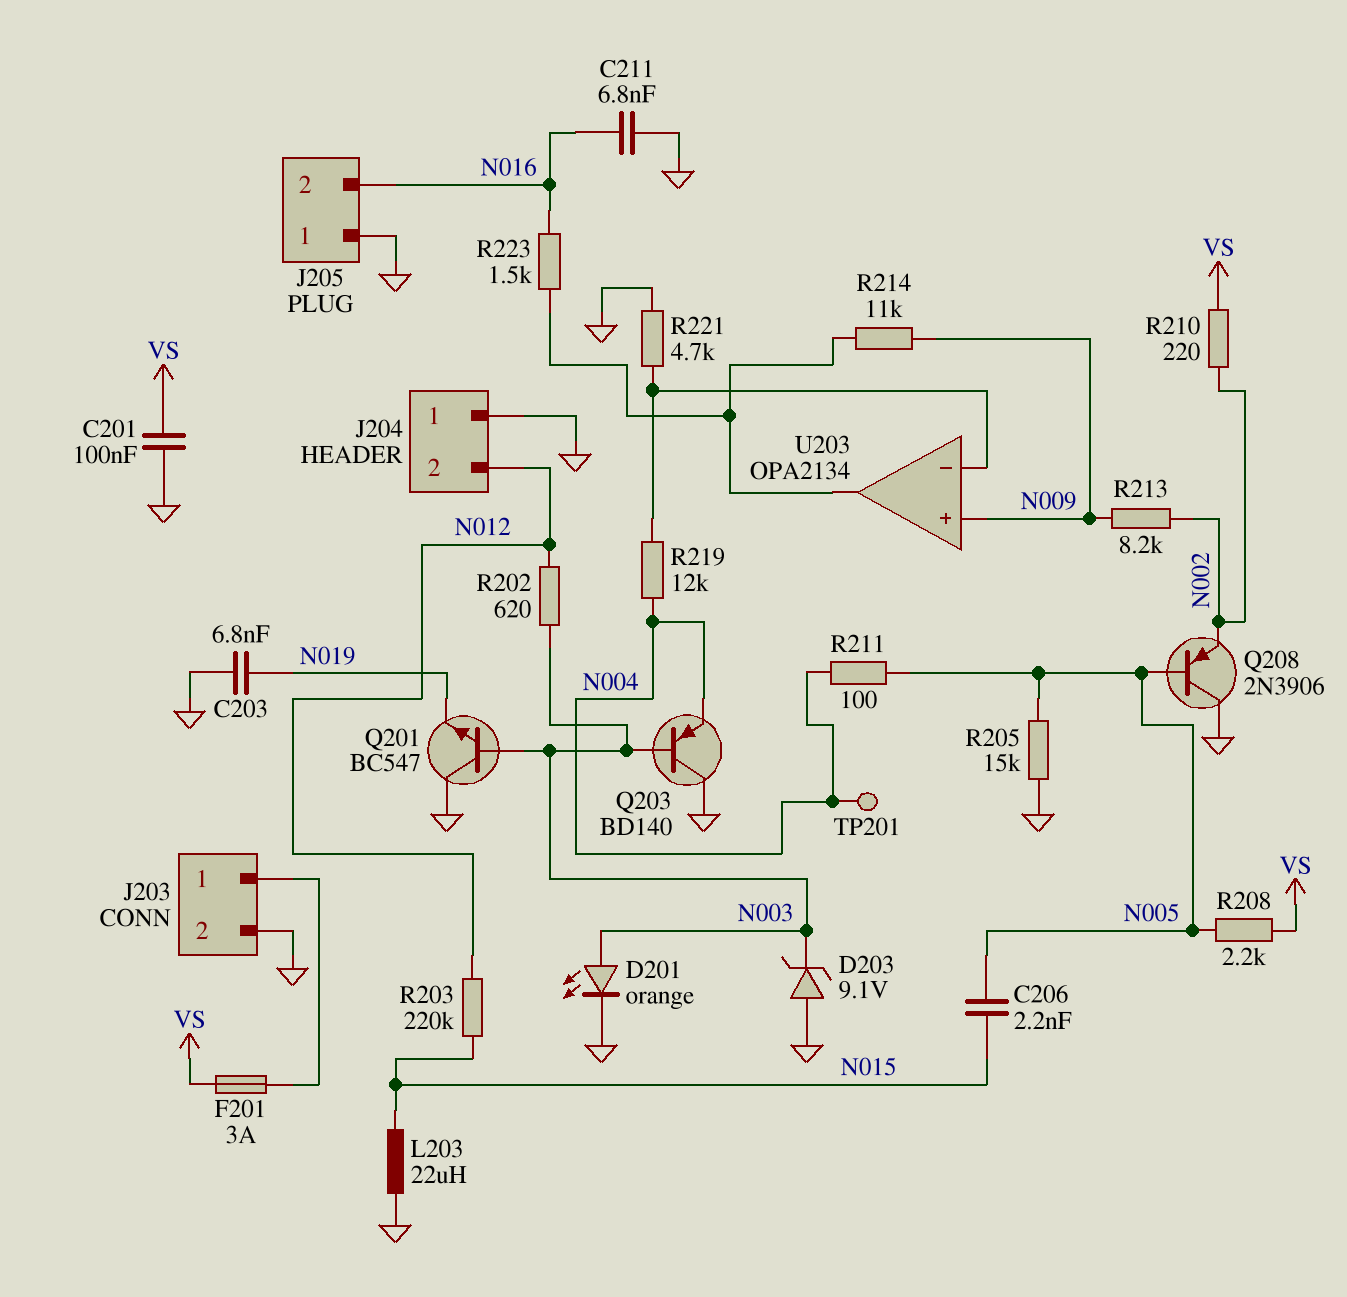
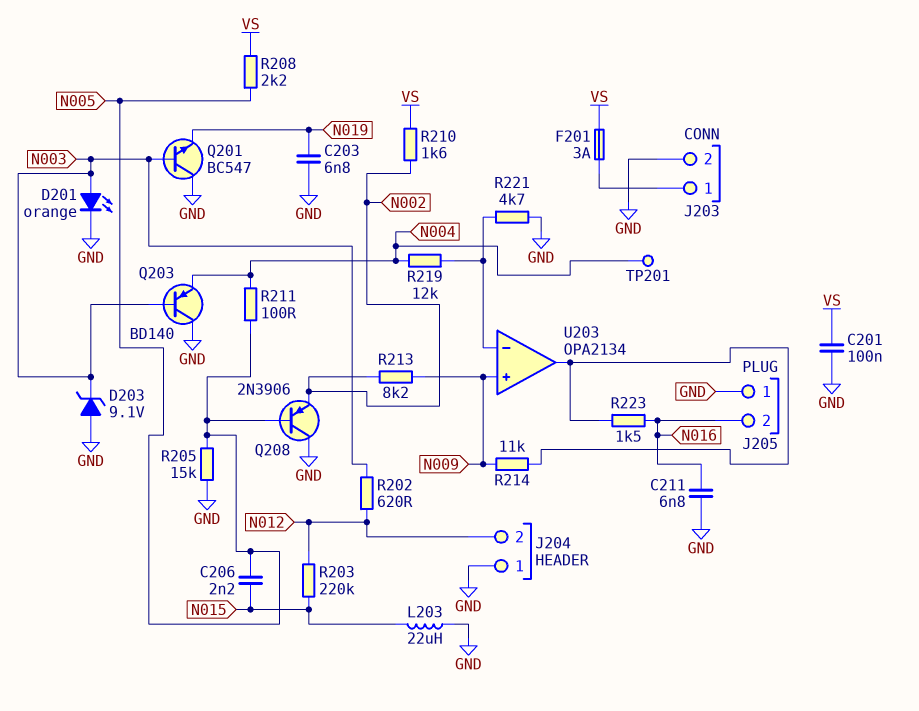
R210: 220 (N002, VS) -> 1.6k (N002, VS)

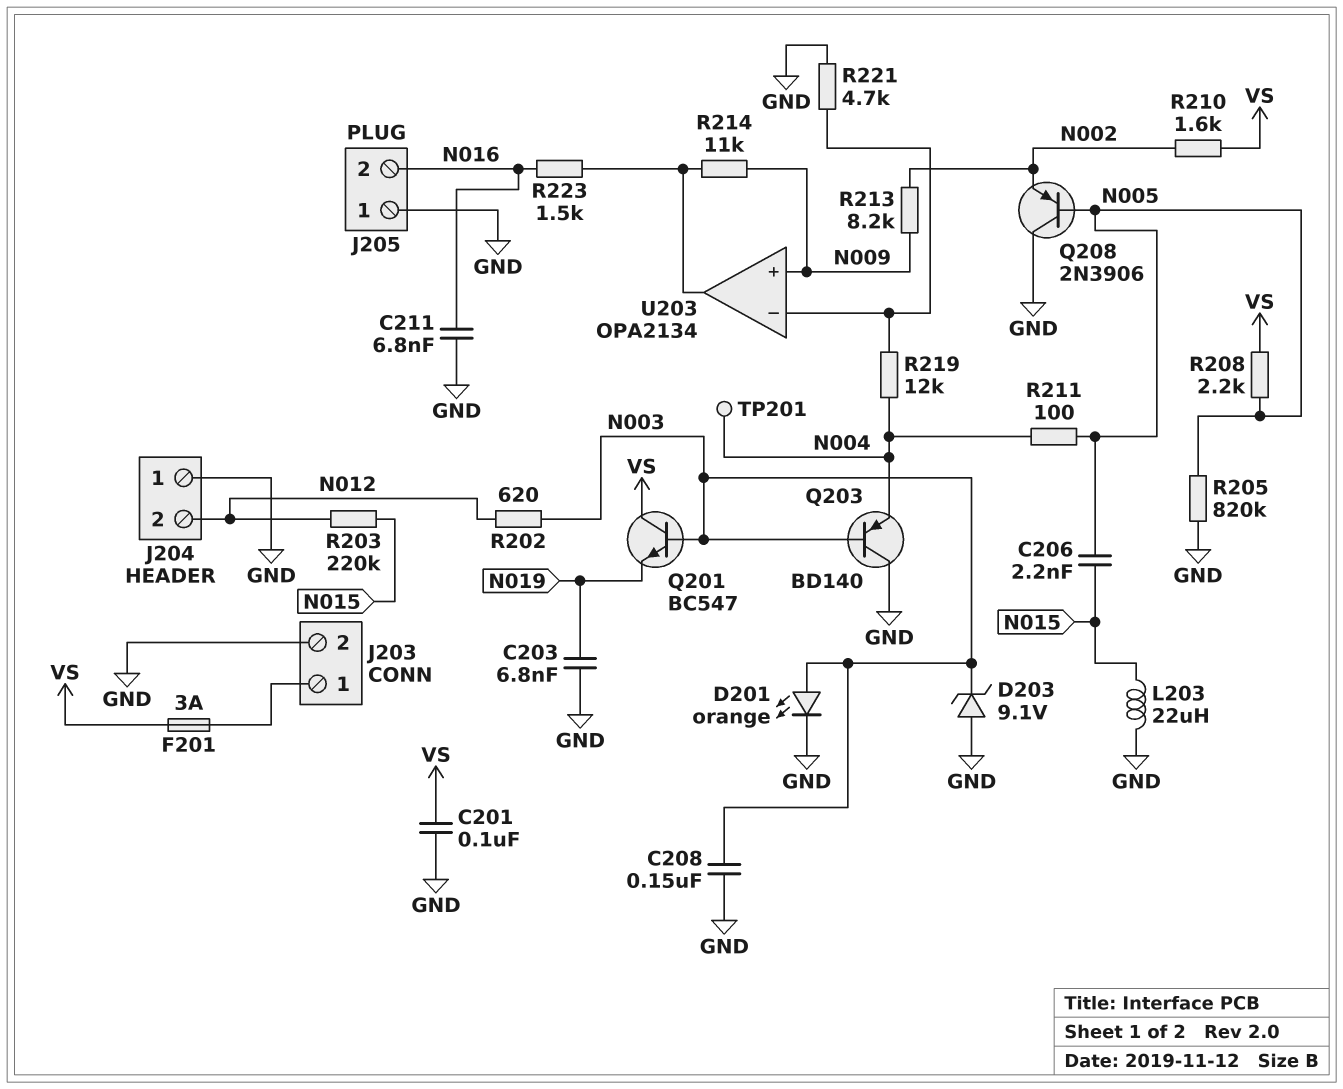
C208: none -> 150nF (GND, N003)
Q201: NPN BC547 (B N003, C GND, E N019) -> NPN BC547 (B N003, C VS, E N019)
R205: 15k (GND, N005) -> 820k (GND, N005)

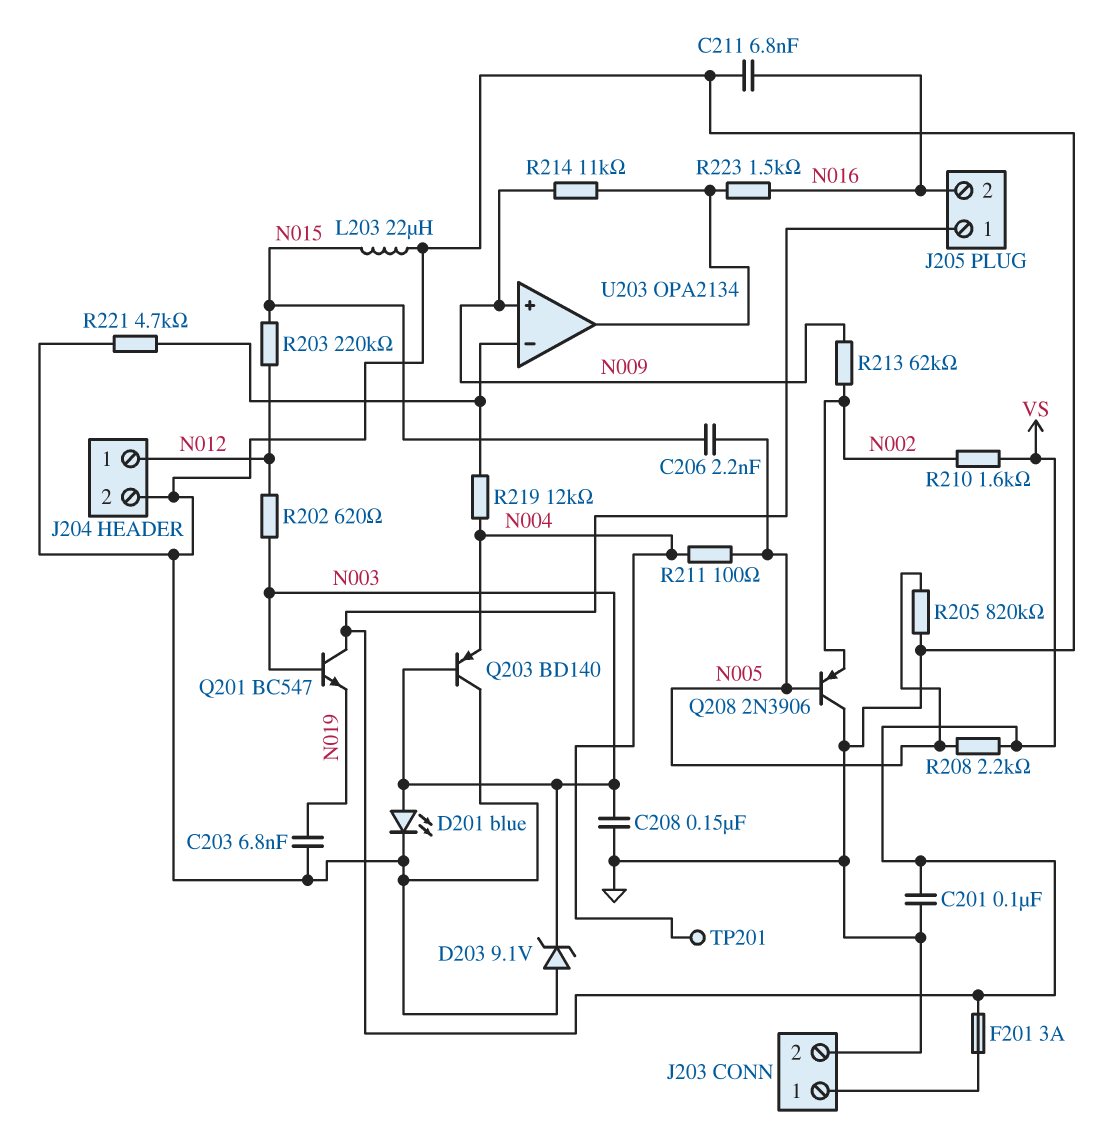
D201: LED orange (A N003, K GND) -> LED blue (A N003, K GND)
J204 pin 1: GND -> N012
J204 pin 2: N012 -> GND
J205 pin 1: GND -> VS
R213: 8.2k (N002, N009) -> 62k (N002, N009)

